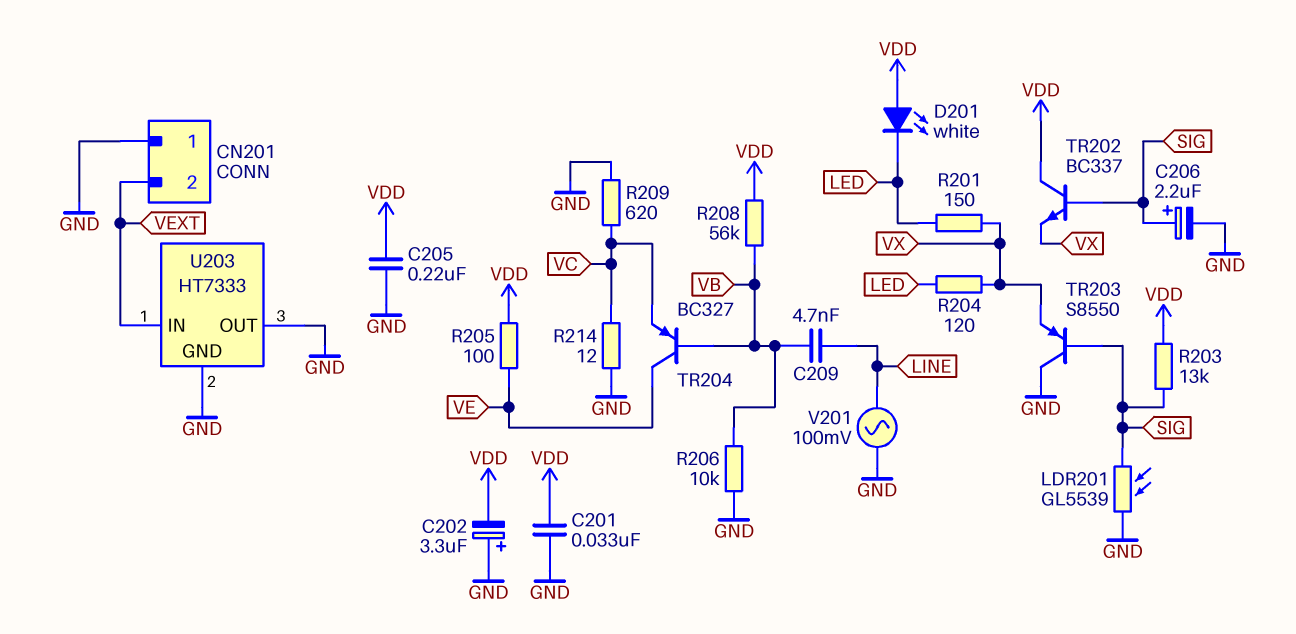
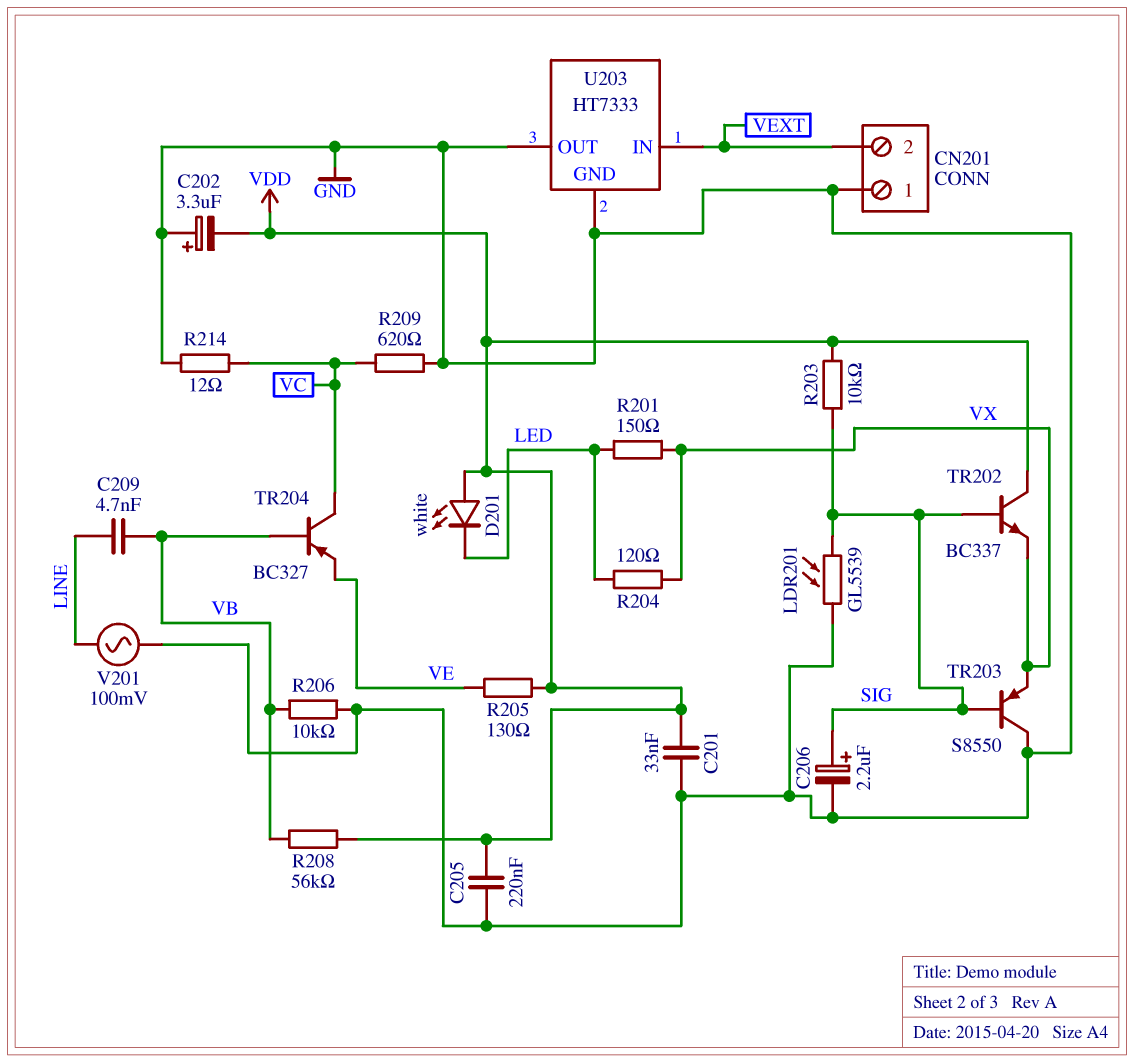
R203: 13k (SIG, VDD) -> 10k (SIG, VDD)
R205: 100 (VDD, VE) -> 130 (VDD, VE)
TR204: PNP BC327 (B VB, C VE, E VC) -> PNP BC327 (B VB, C VC, E VE)

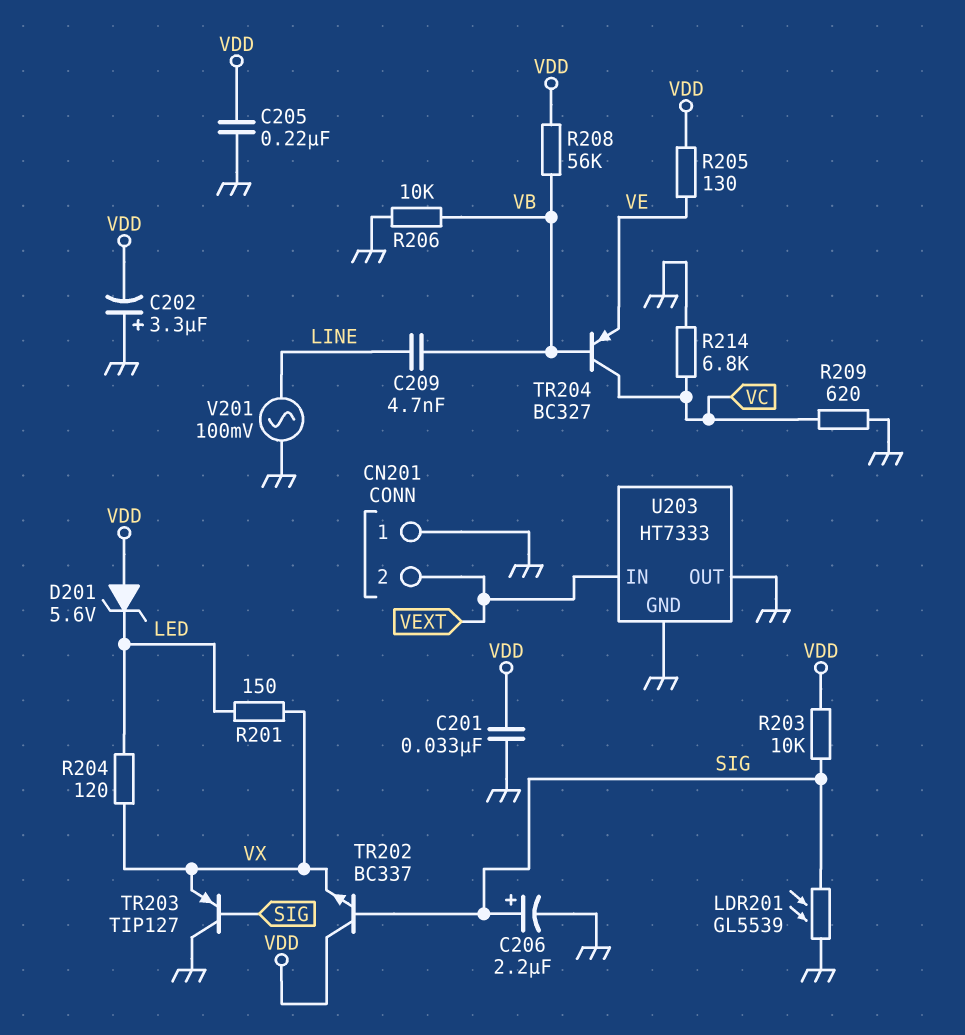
D201: LED white (A VDD, K LED) -> zener 5.6V (A VDD, K LED)
R214: 12 (GND, VC) -> 6.8k (GND, VC)
TR203: PNP S8550 (B SIG, C GND, E VX) -> PNP TIP127 (B SIG, C GND, E VX)

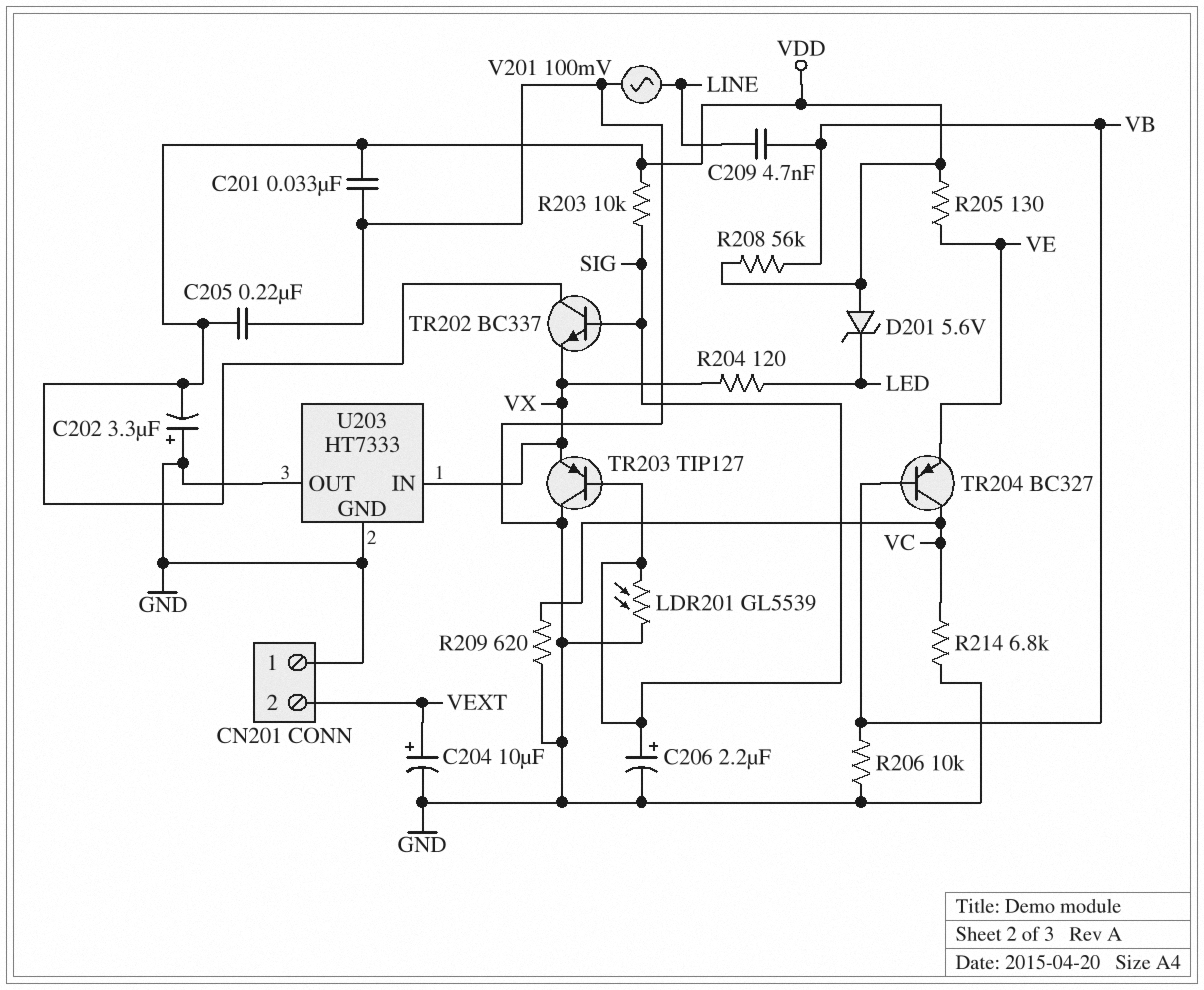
C204: none -> 10uF (plus VEXT, minus GND)
R201: 150 (LED, VX) -> none
U203 pin IN: VEXT -> VX

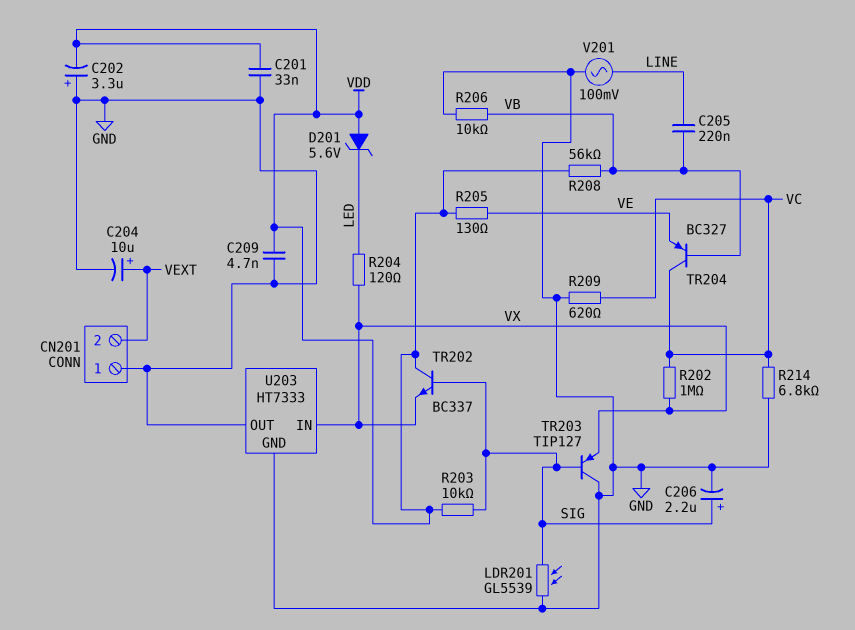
C205: 220nF (GND, VDD) -> 220nF (LINE, VB)
C209: 4.7nF (LINE, VB) -> 4.7nF (GND, VDD)
R202: none -> 1M (VC, VX)

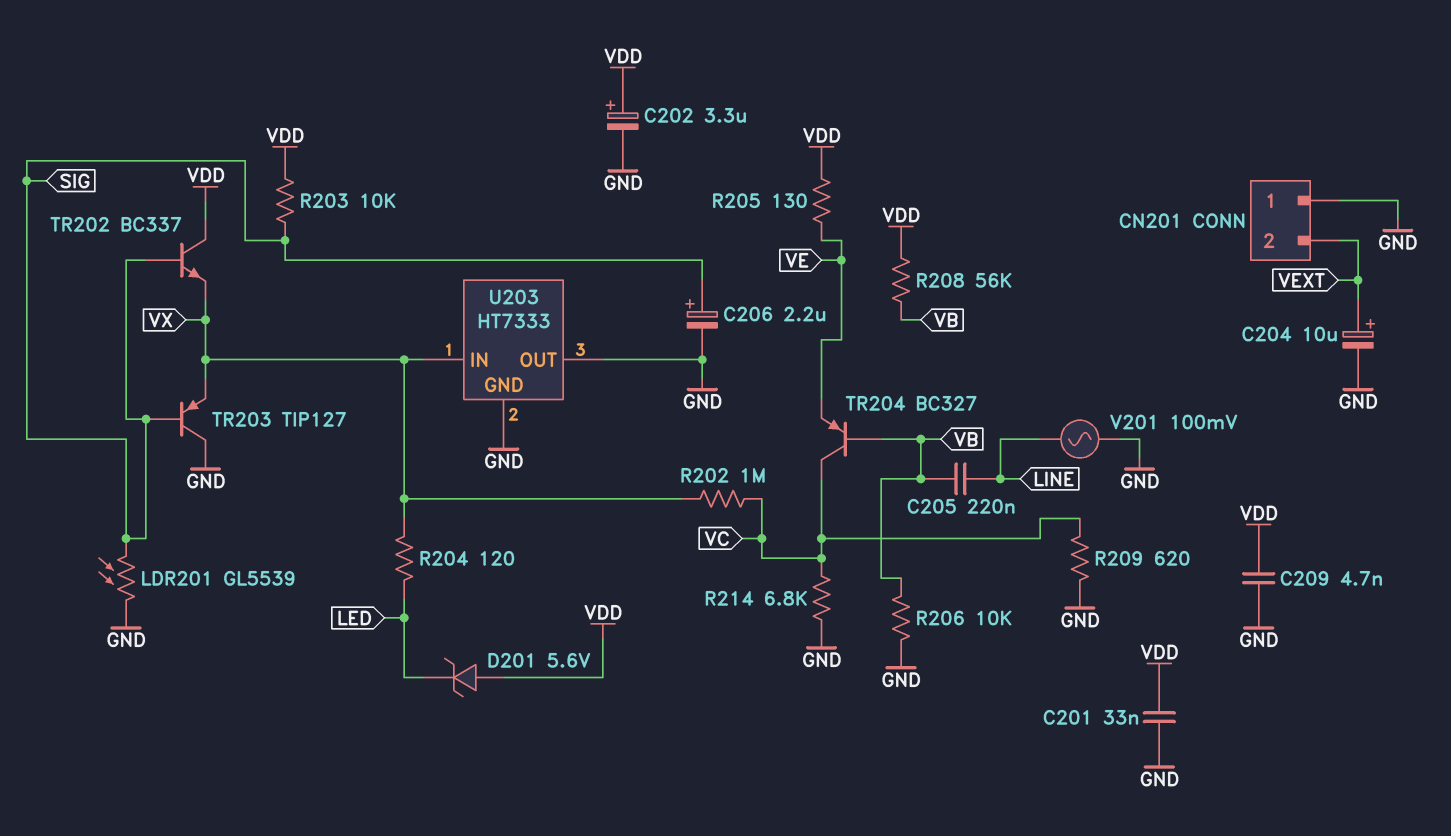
C202: 3.3uF (plus GND, minus VDD) -> 3.3uF (plus VDD, minus GND)

